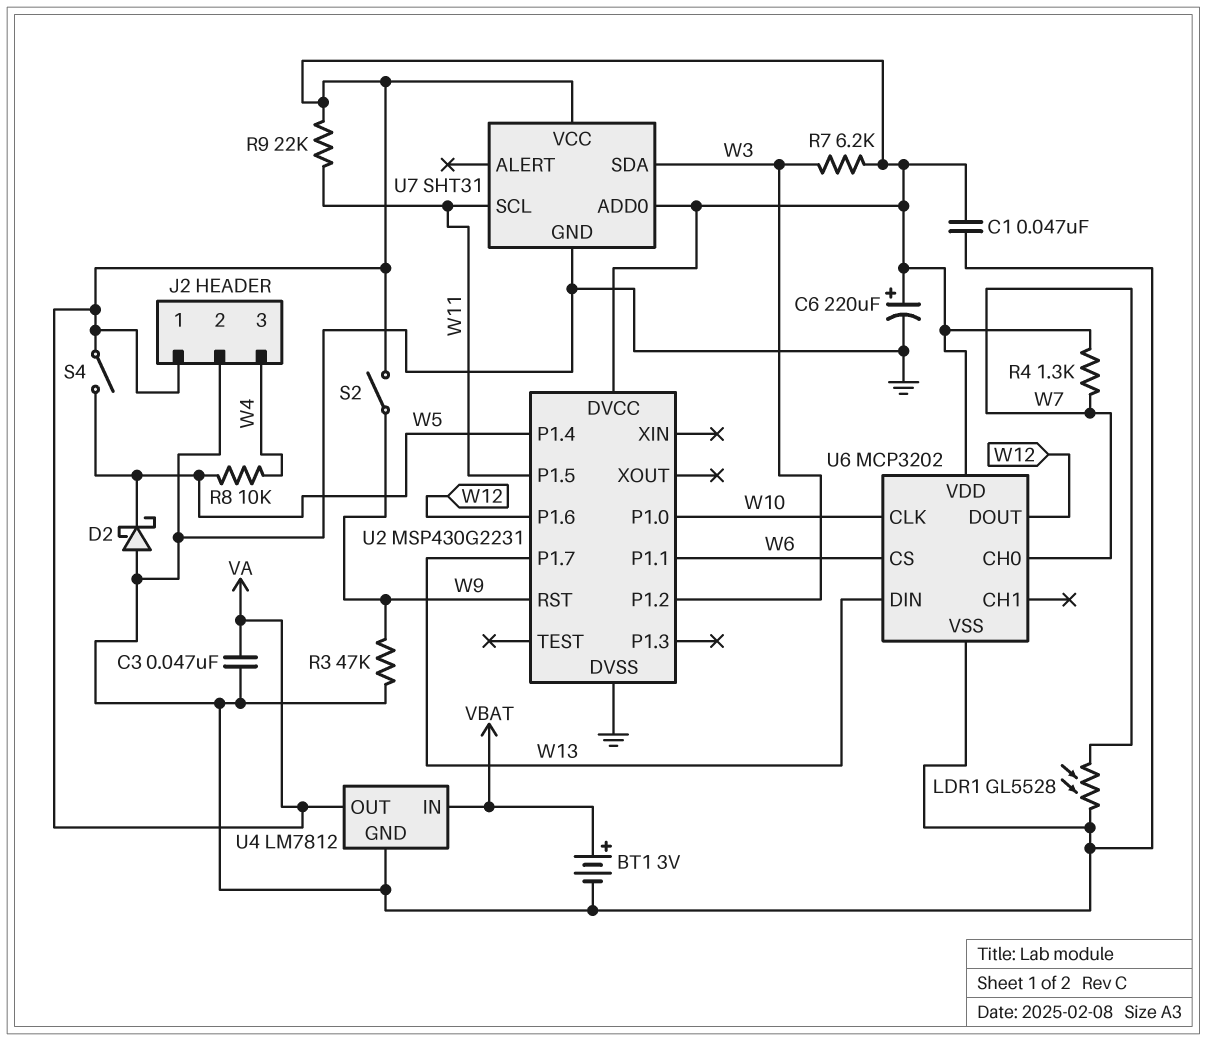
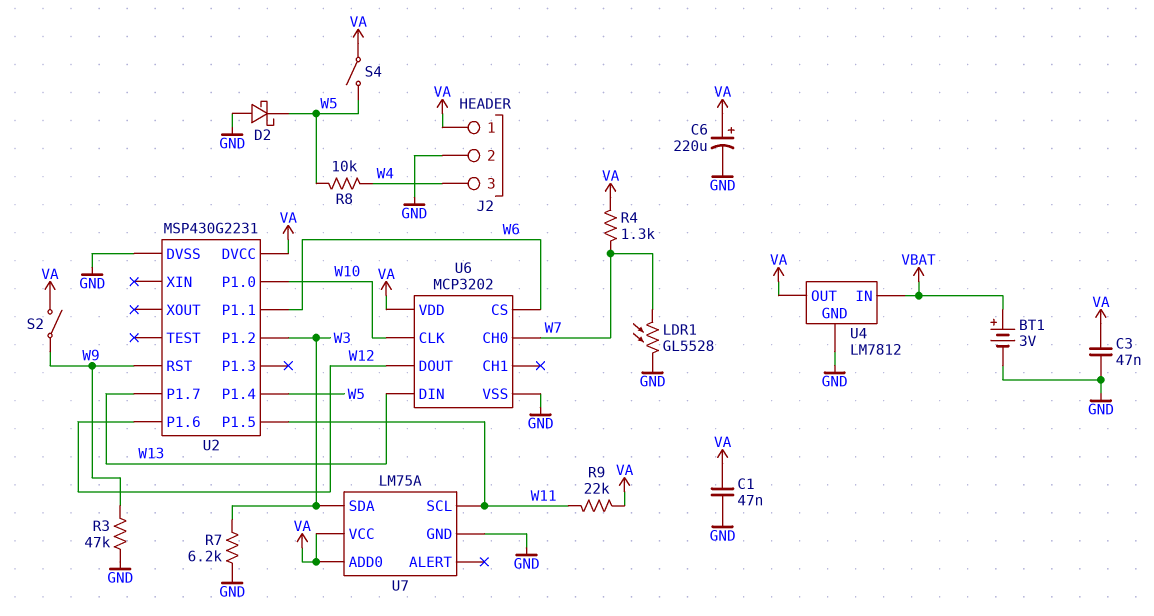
R7: 6.2k (VA, W3) -> 6.2k (GND, W3)
U7: SHT31 -> LM75A

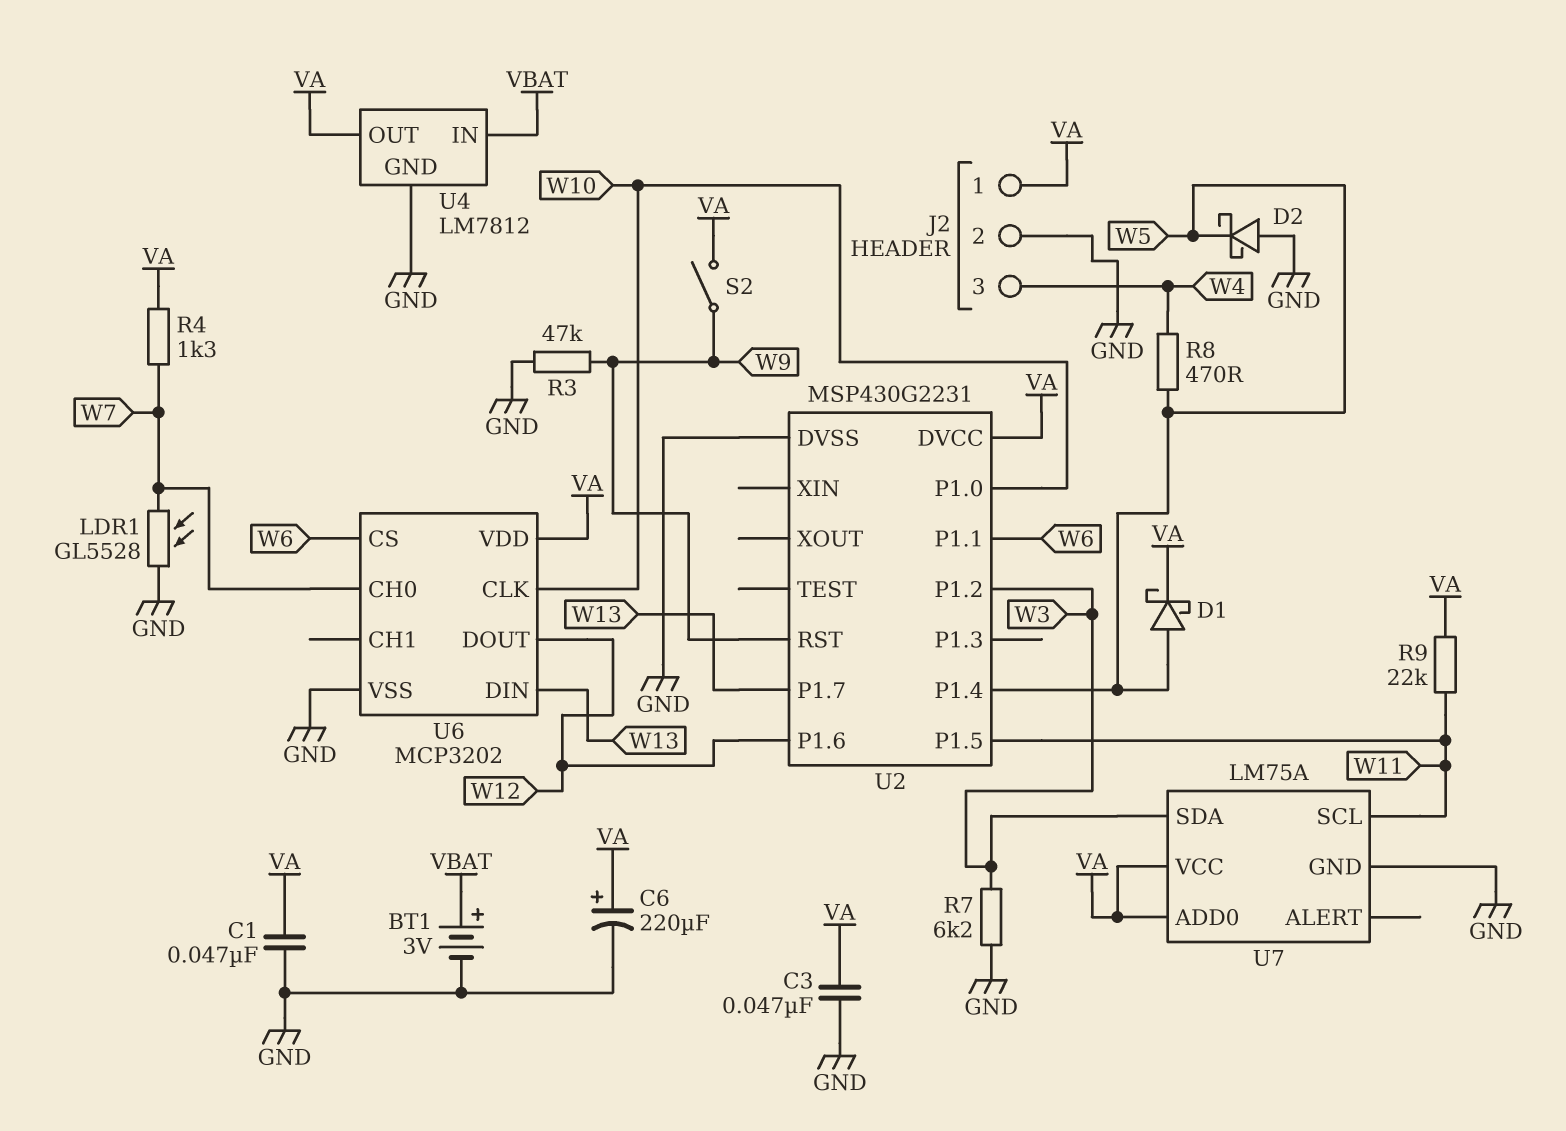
D1: none -> schottky (A W5, K VA)
R8: 10k (W4, W5) -> 470 (W4, W5)
S4: switch (VA, W5) -> none

